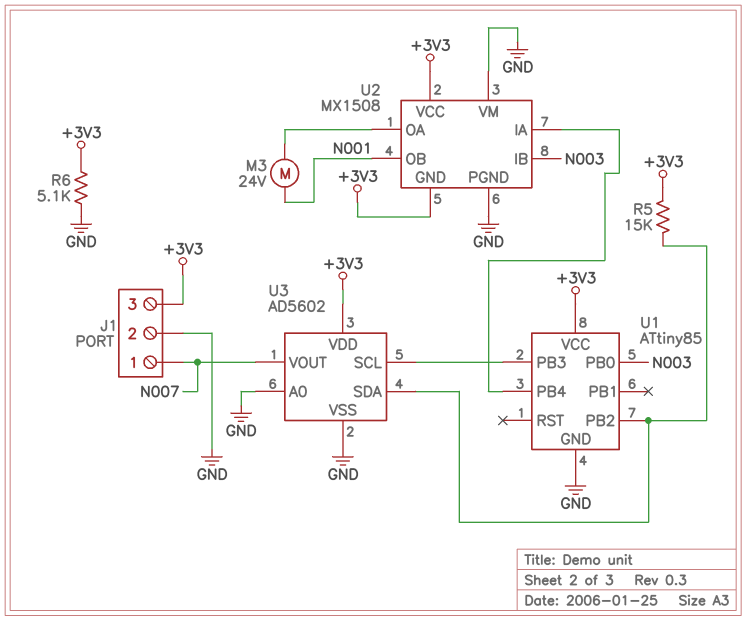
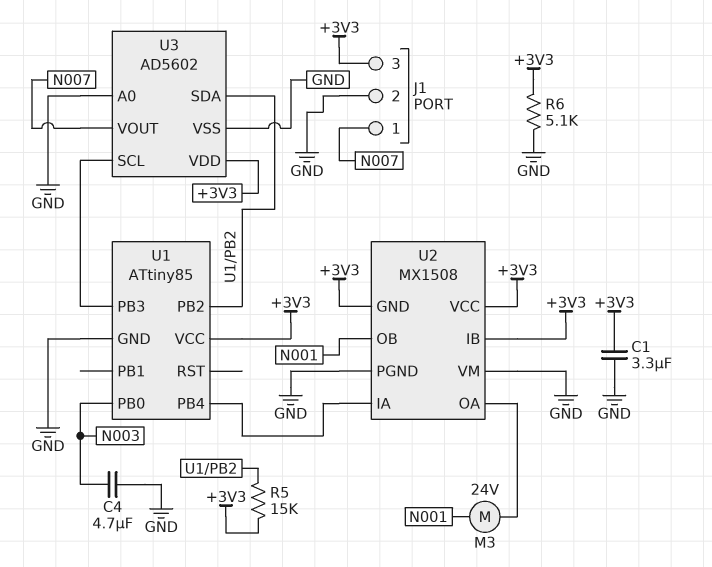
C1: none -> 3.3uF (+3V3, GND)
C4: none -> 4.7uF (GND, N003)
U2 pin IB: N003 -> +3V3

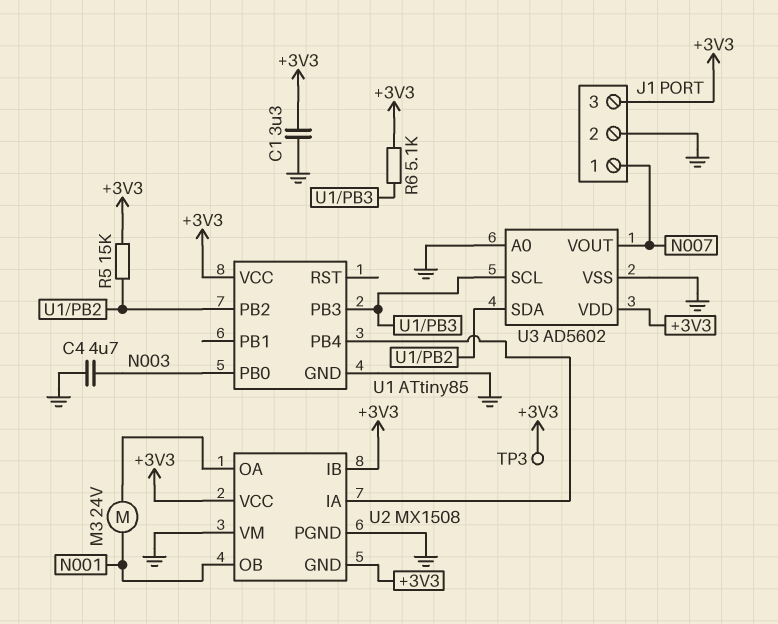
R6: 5.1k (+3V3, GND) -> 5.1k (+3V3, U1/PB3)
TP3: none -> test point (+3V3)

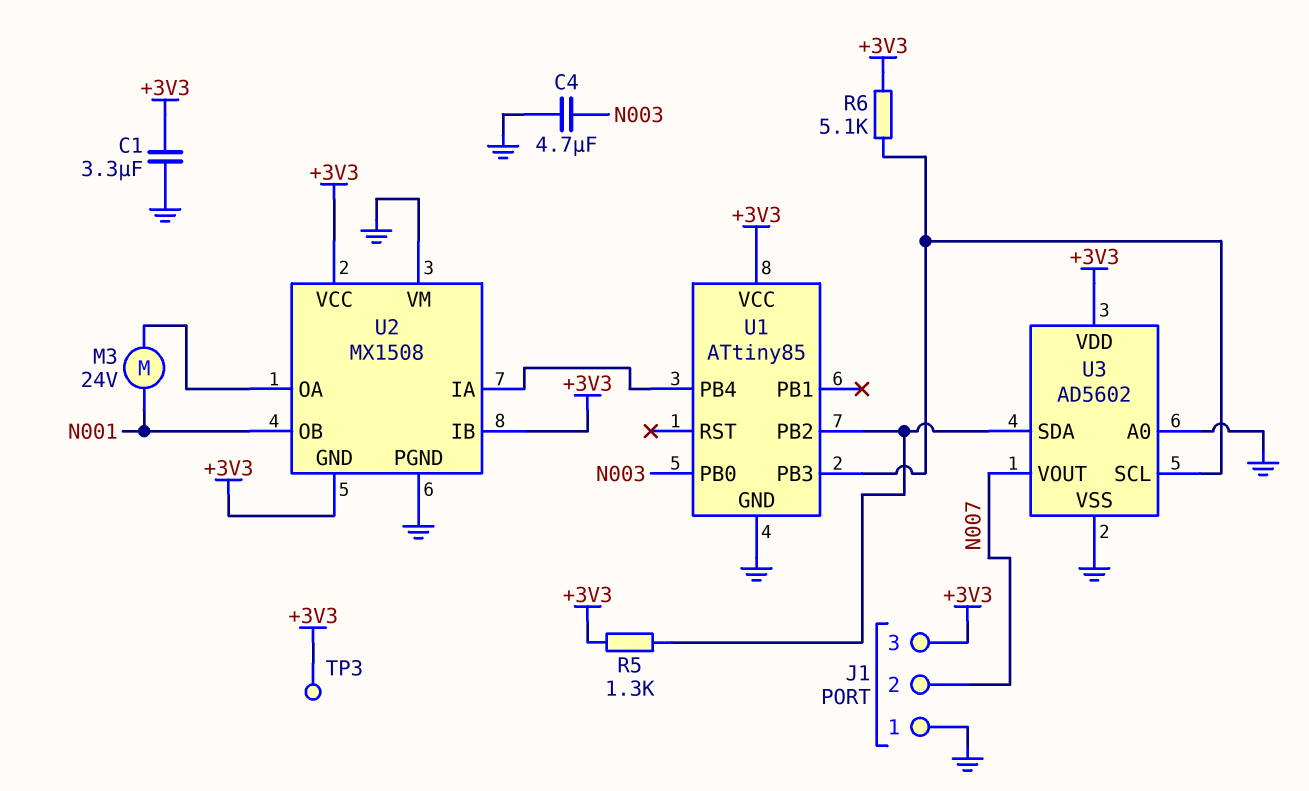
J1 pin 1: N007 -> GND
J1 pin 2: GND -> N007
R5: 15k (+3V3, U1/PB2) -> 1.3k (+3V3, U1/PB2)

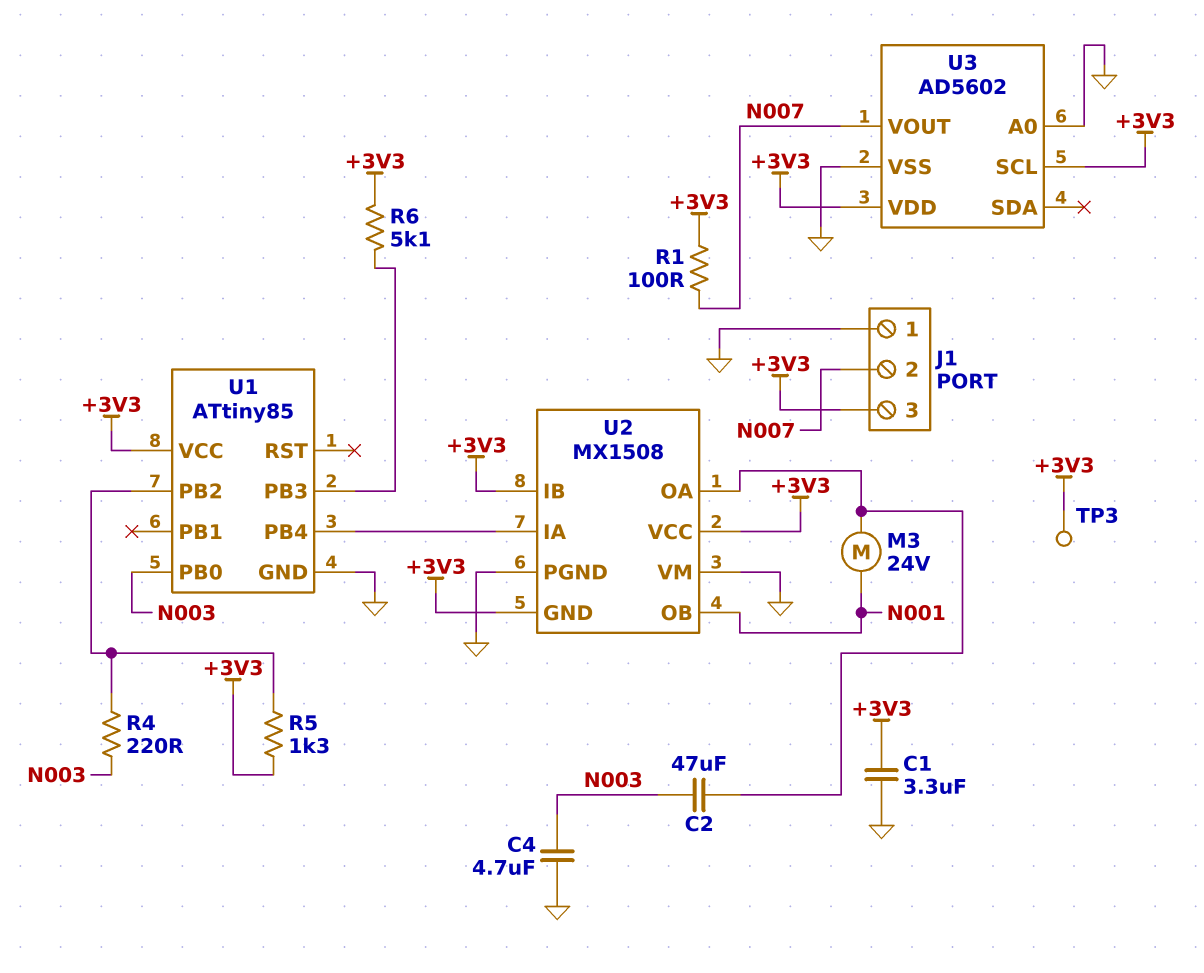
C2: none -> 47uF (N003, U2/OA)
R1: none -> 100 (+3V3, N007)
R4: none -> 220 (N003, U1/PB2)
U3 pin SCL: U1/PB3 -> +3V3
U3 pin SDA: U1/PB2 -> none

